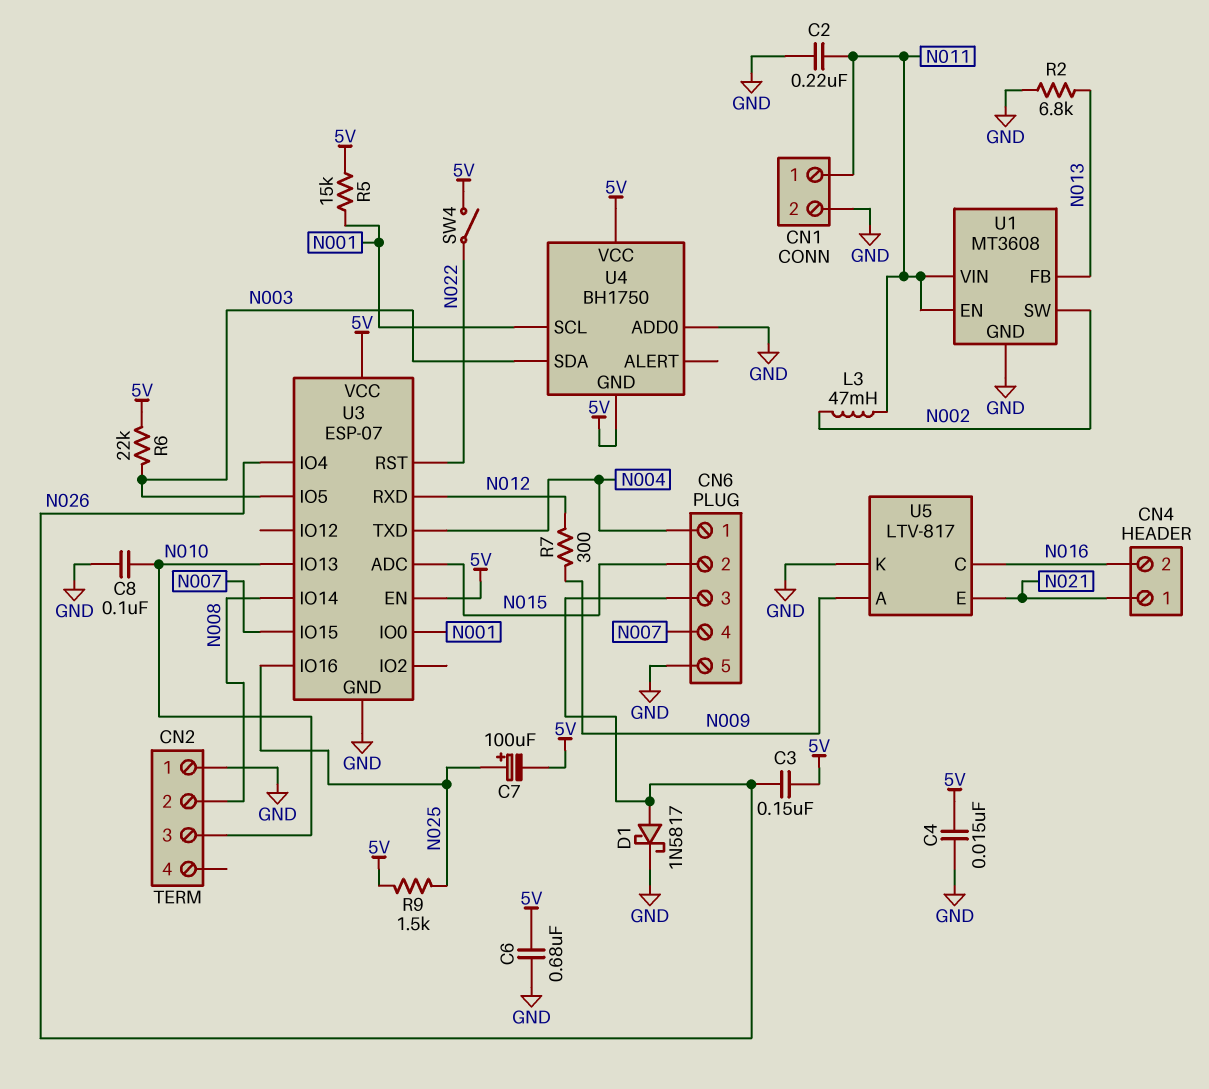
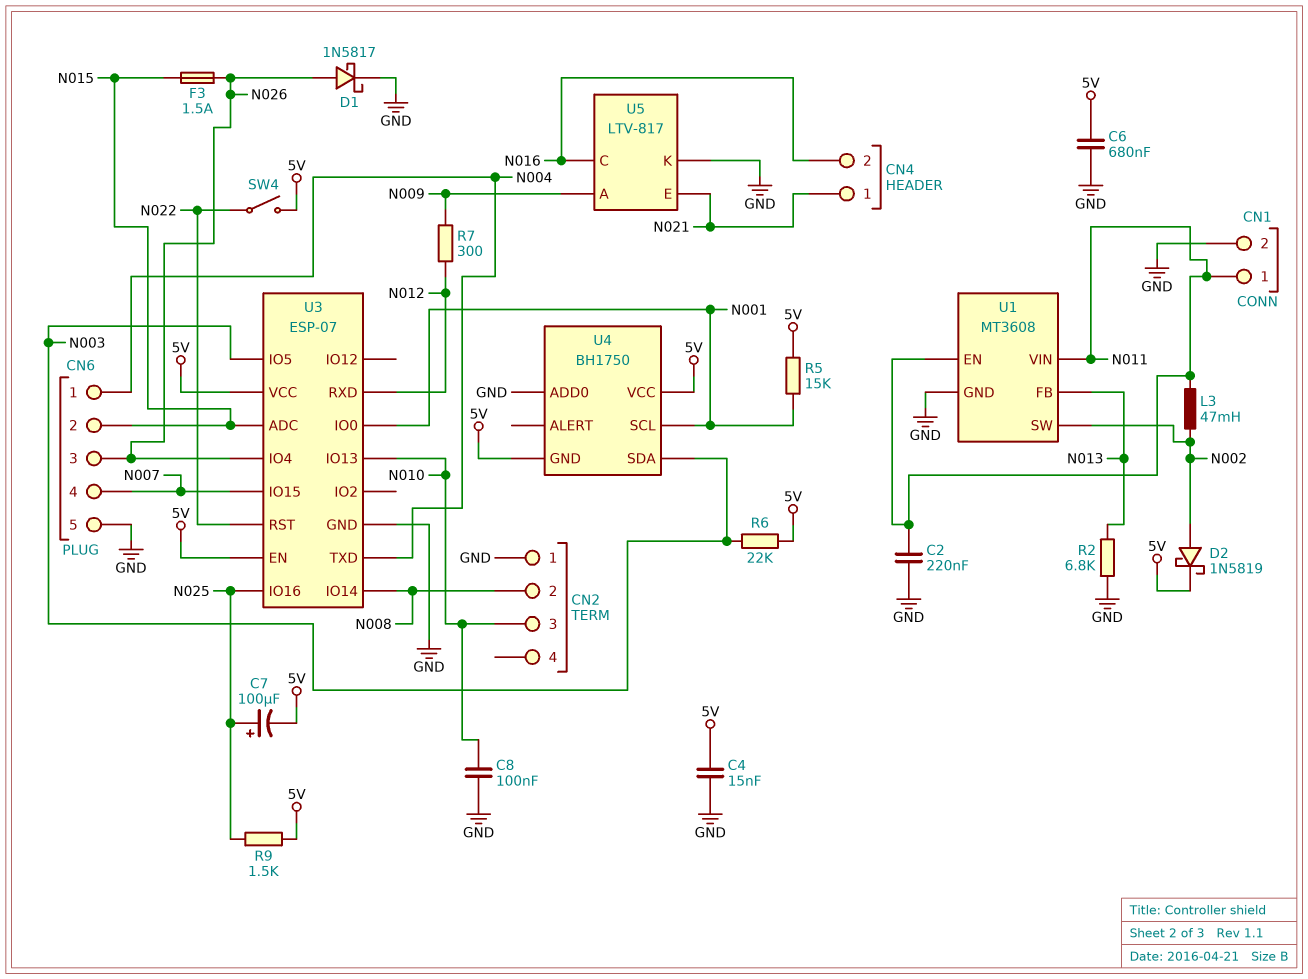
C3: 150nF (5V, N026) -> none
D2: none -> schottky 1N5819 (A N002, K 5V)
F3: none -> 1.5A (N015, N026)

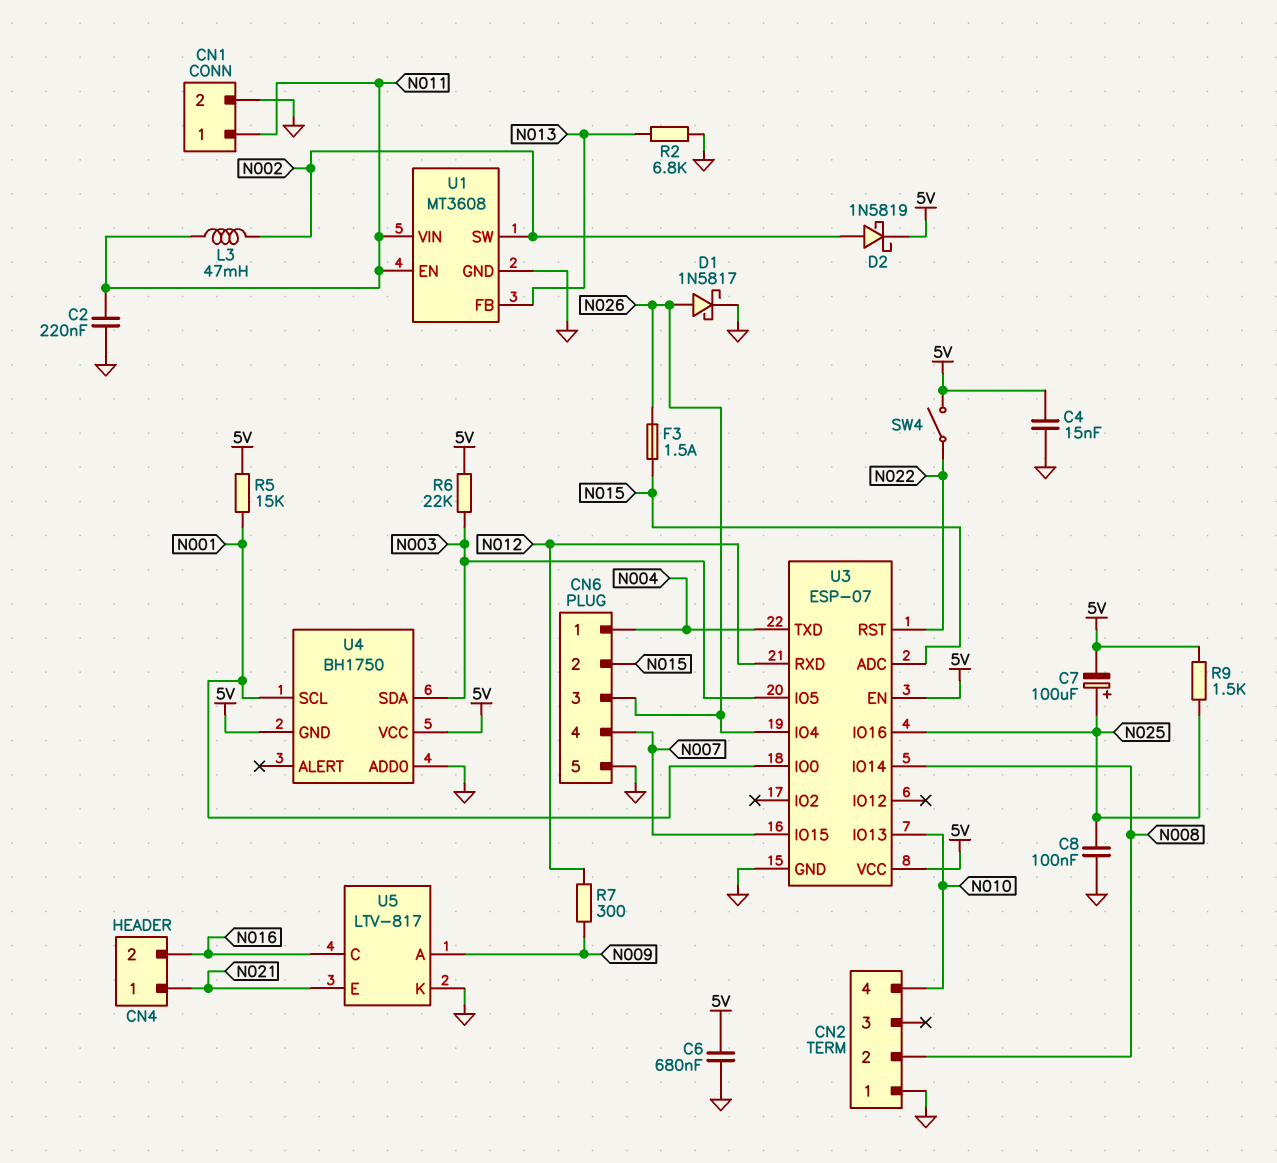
C8: 100nF (GND, N010) -> 100nF (GND, N025)
CN2 pin 3: N010 -> none
CN2 pin 4: none -> N010

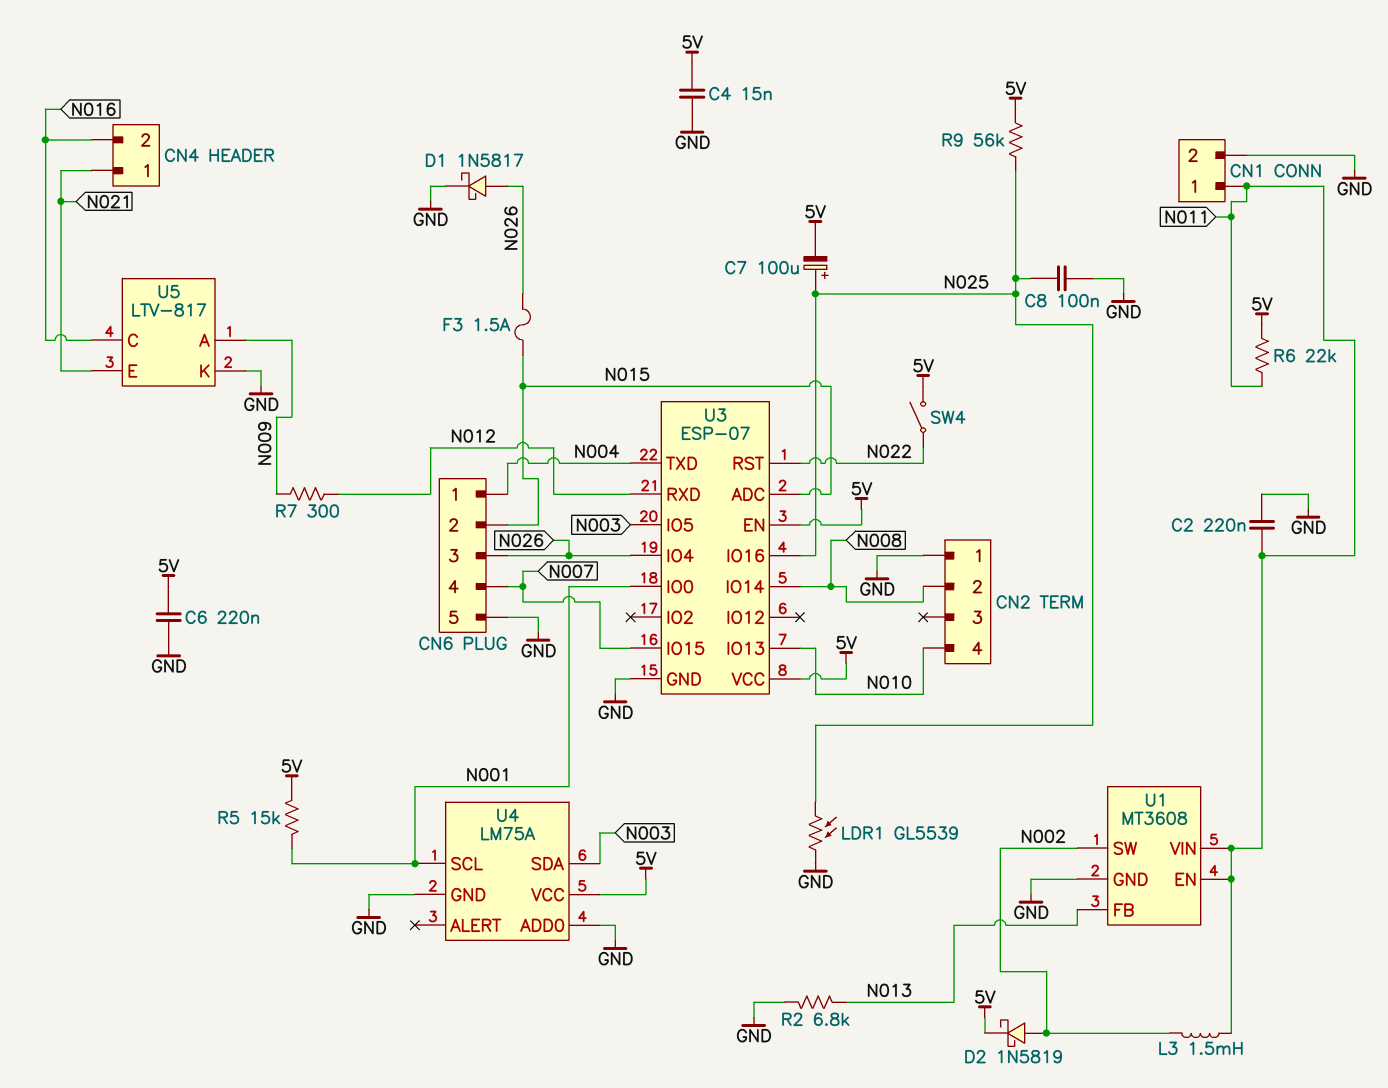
C6: 680nF (5V, GND) -> 220nF (5V, GND)
L3: 47mH (N002, N011) -> 1.5mH (N002, N011)
LDR1: none -> GL5539 (GND, N025)
R6: 22k (5V, N003) -> 22k (5V, N011)
R9: 1.5k (5V, N025) -> 56k (5V, N025)
U4: BH1750 -> LM75A
U4 pin GND: 5V -> GND

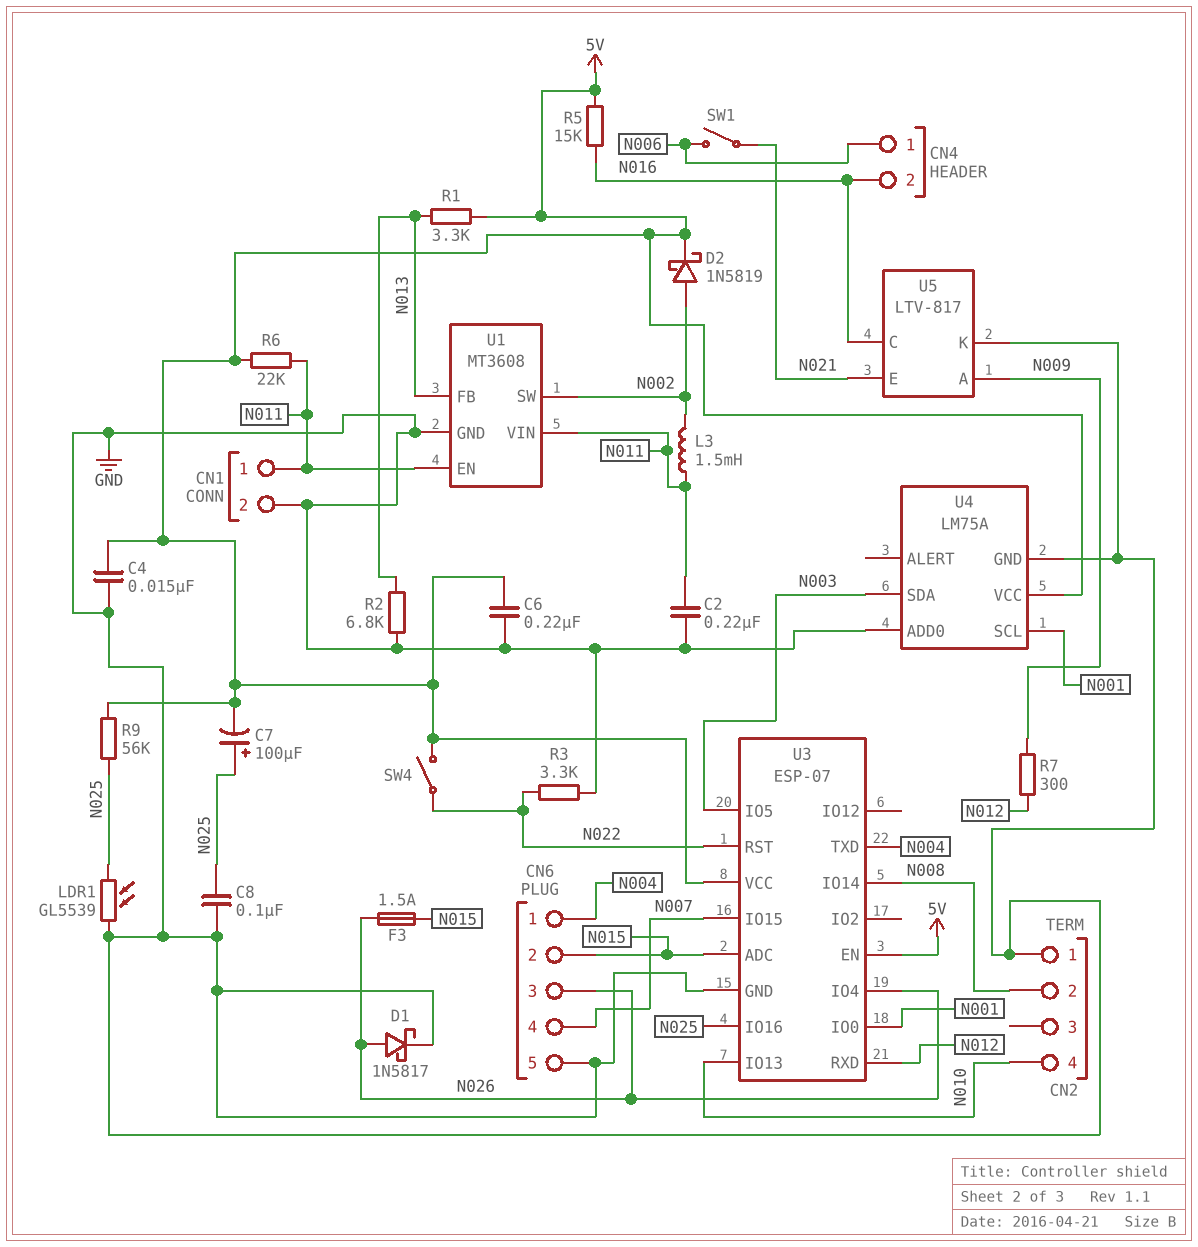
CN4 pin 1: N021 -> N006
R1: none -> 3.3k (5V, N013)
R3: none -> 3.3k (GND, N022)
R5: 15k (5V, N001) -> 15k (5V, N016)
SW1: none -> switch (N006, N021)

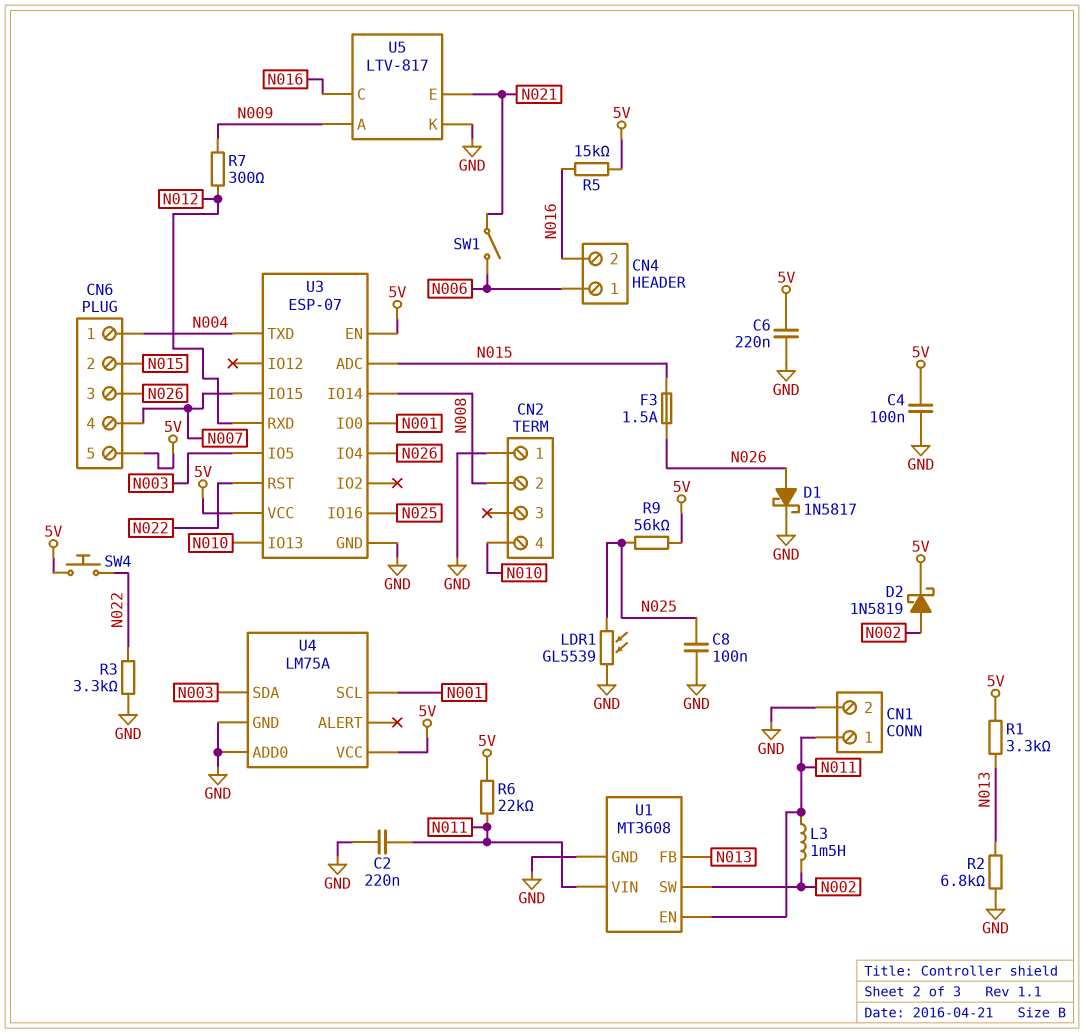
C4: 15nF (5V, GND) -> 100nF (5V, GND)
C7: 100uF (plus N025, minus 5V) -> none
CN6 pin 5: GND -> 5V
SW4: switch (5V, N022) -> button (5V, N022)

